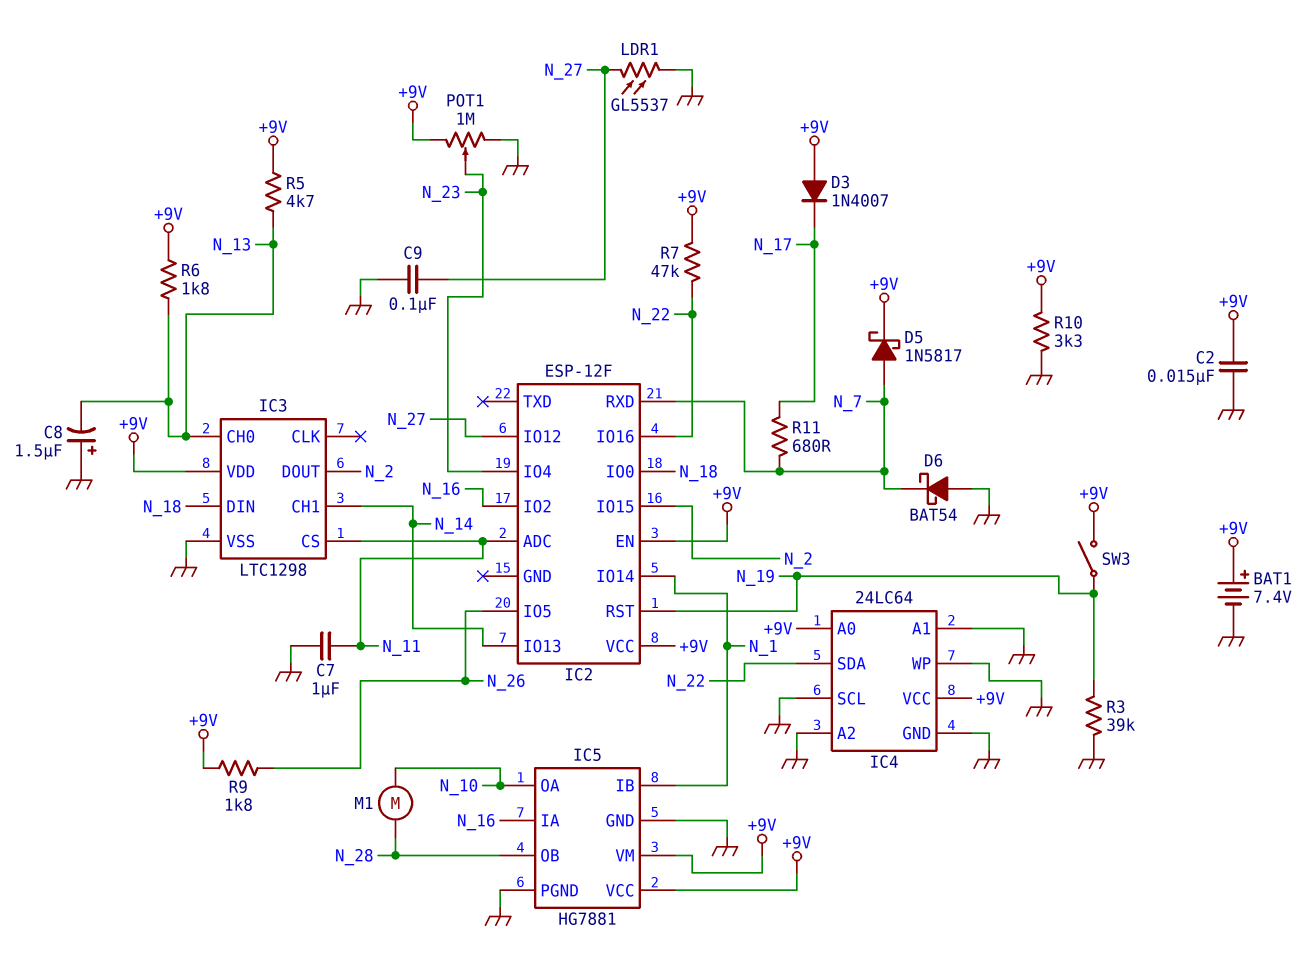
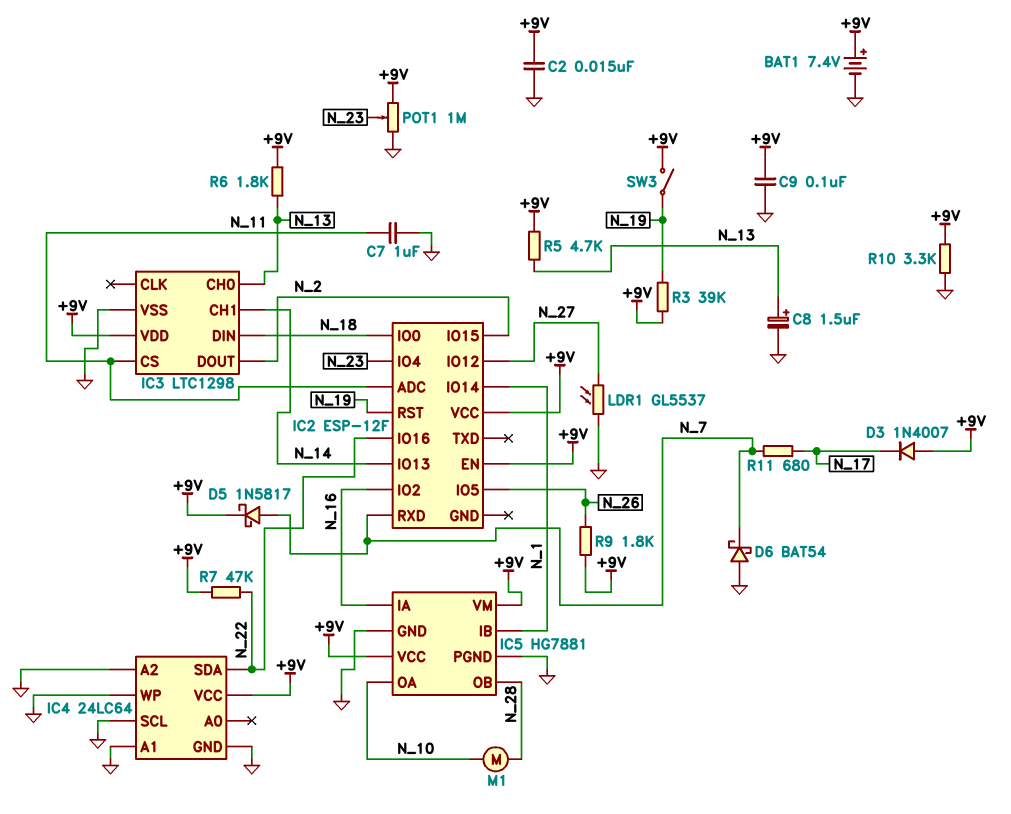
C8: 1.5uF (plus GND, minus N_13) -> 1.5uF (plus N_13, minus GND)
C9: 100nF (GND, N_27) -> 100nF (+9V, GND)
IC4 pin A0: +9V -> none
R3: 39k (GND, N_19) -> 39k (+9V, N_19)

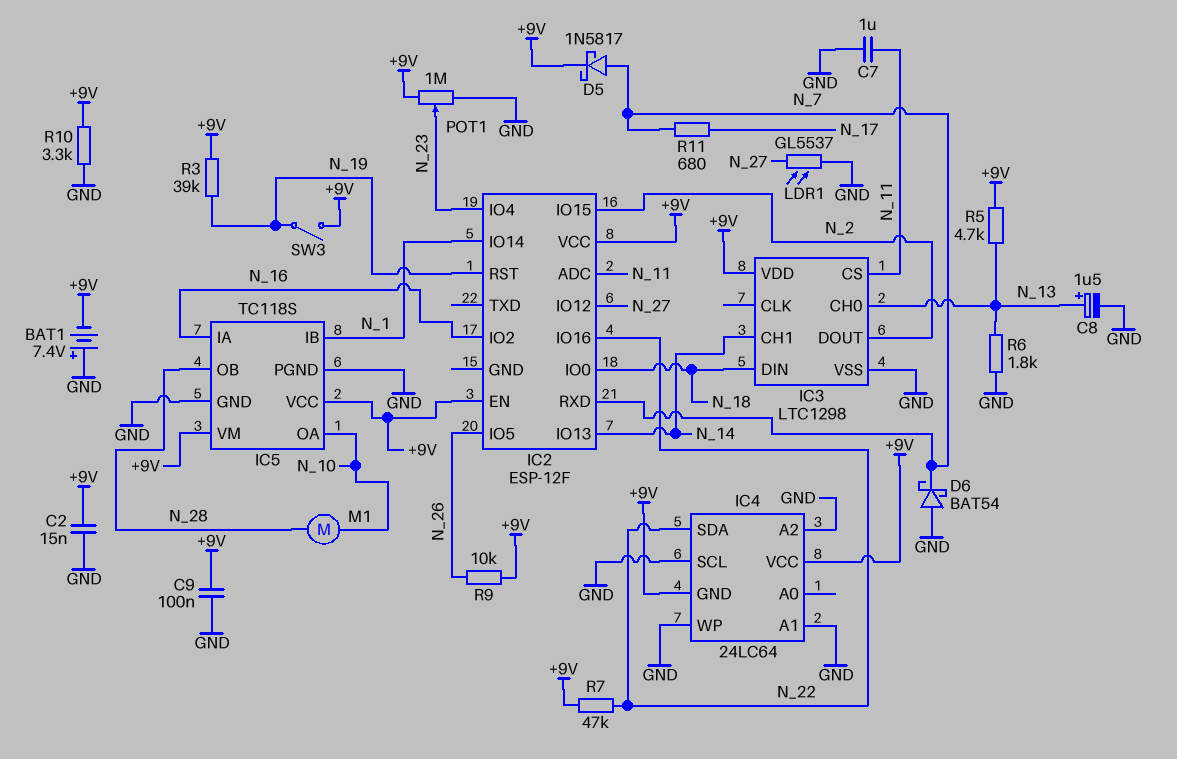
BAT1: 7.4V (plus +9V, minus GND) -> 7.4V (plus GND, minus +9V)
D3: diode 1N4007 (A +9V, K N_17) -> none
IC4 pin GND: GND -> +9V
IC5: HG7881 -> TC118S
R6: 1.8k (+9V, N_13) -> 1.8k (GND, N_13)
R9: 1.8k (+9V, N_26) -> 10k (+9V, N_26)

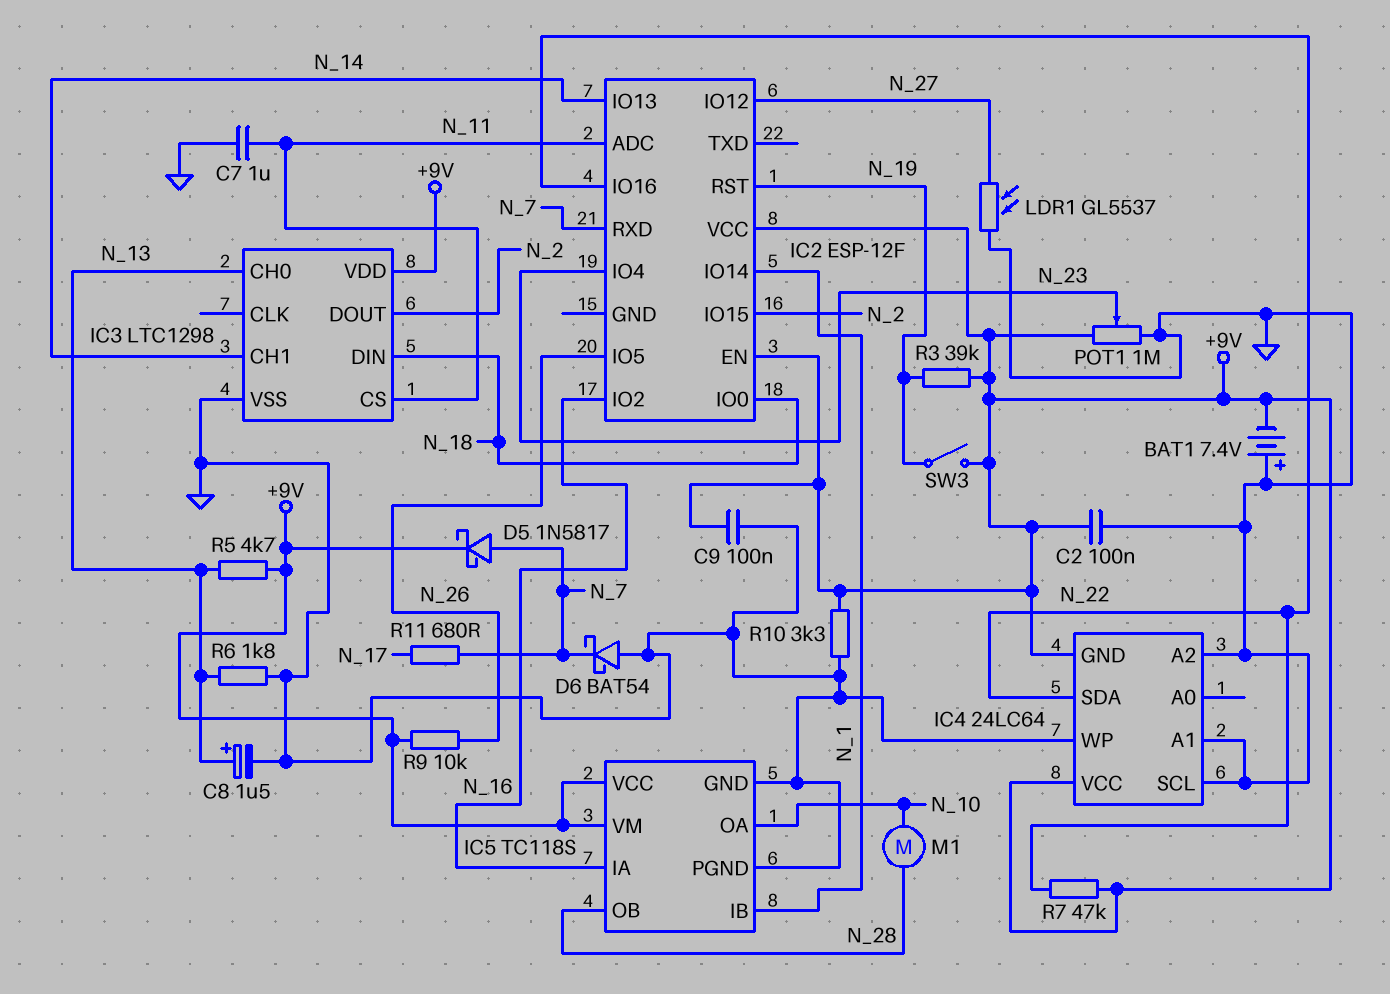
C2: 15nF (+9V, GND) -> 100nF (+9V, GND)

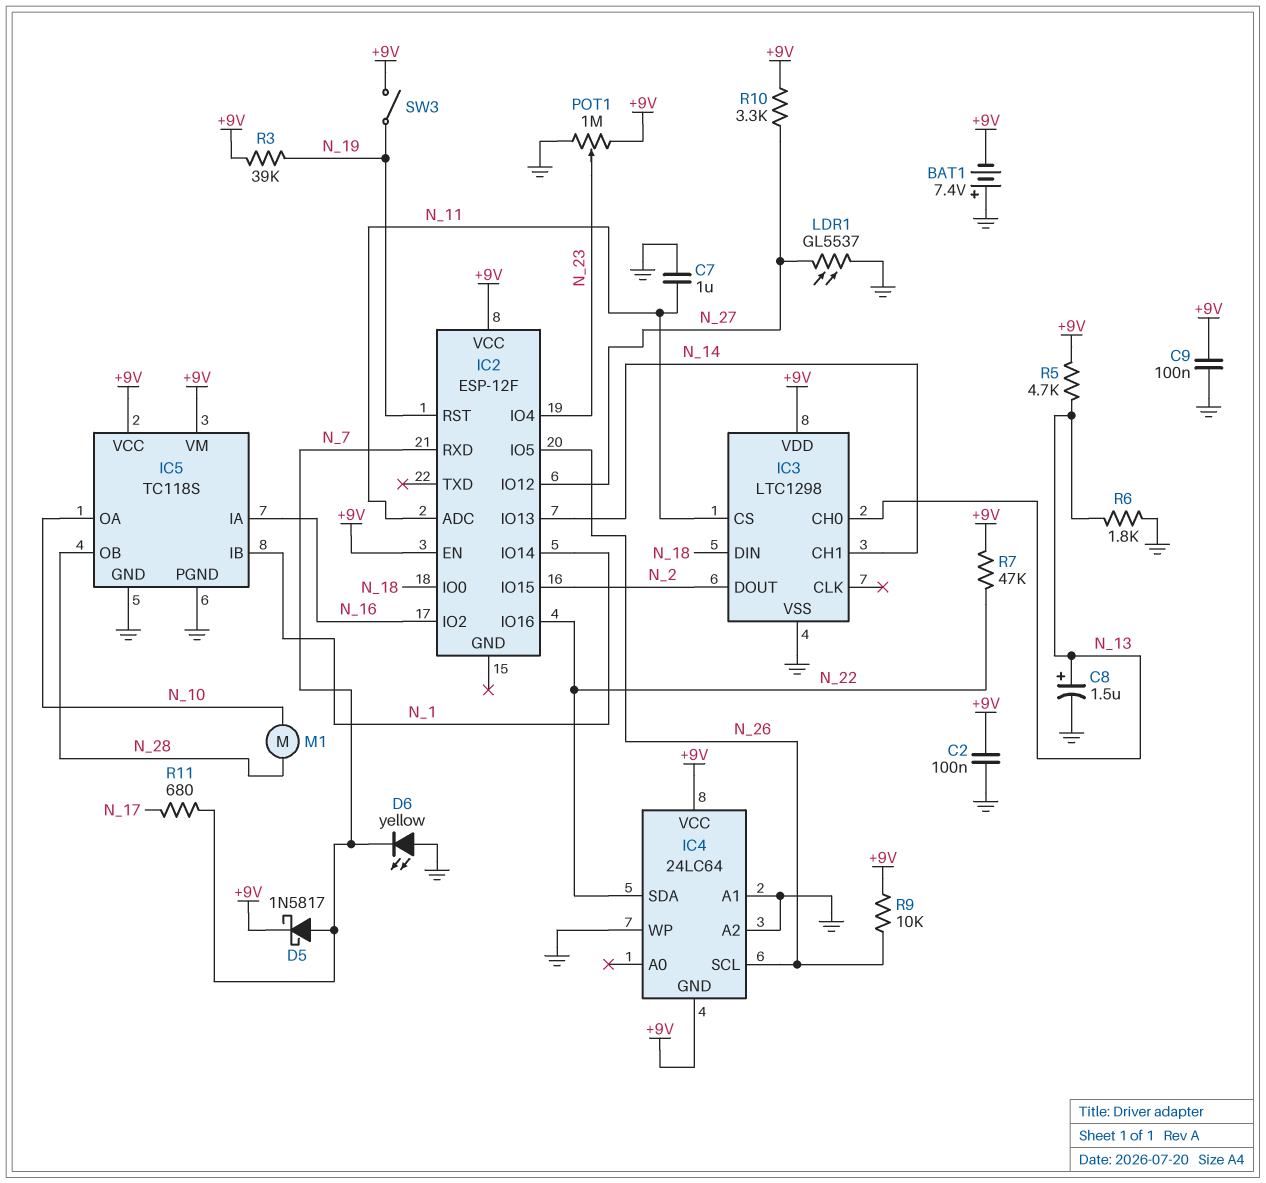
D6: schottky BAT54 (A GND, K N_7) -> LED yellow (A GND, K N_7)
IC4 pin SCL: GND -> N_26
R10: 3.3k (+9V, GND) -> 3.3k (+9V, N_27)

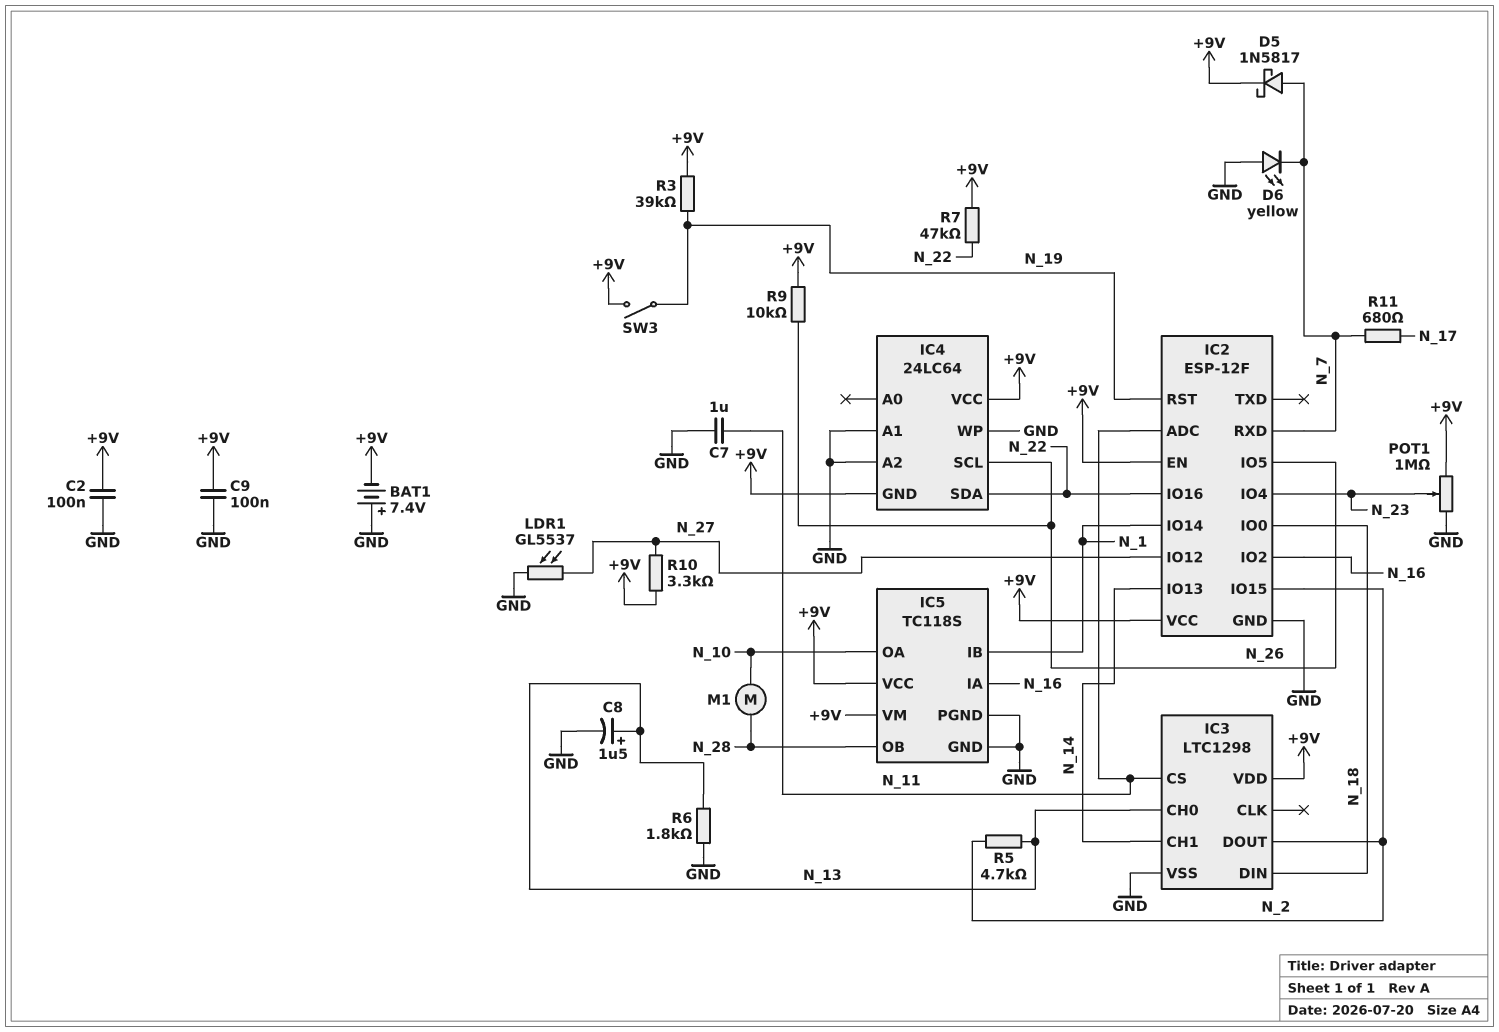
IC2 pin GND: none -> GND
R5: 4.7k (+9V, N_13) -> 4.7k (N_2, N_13)

